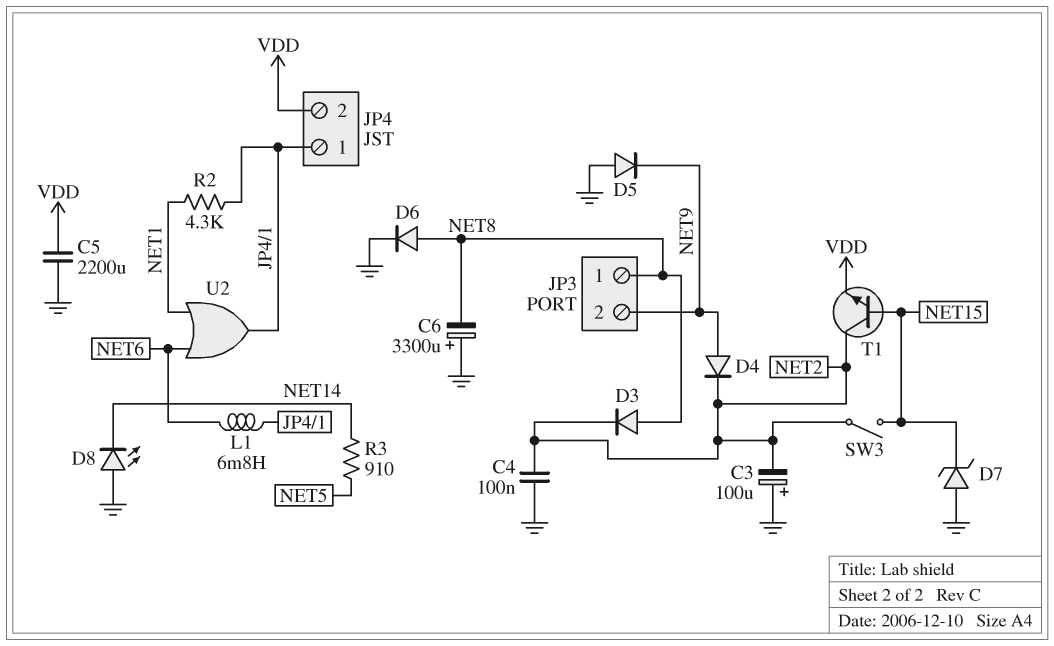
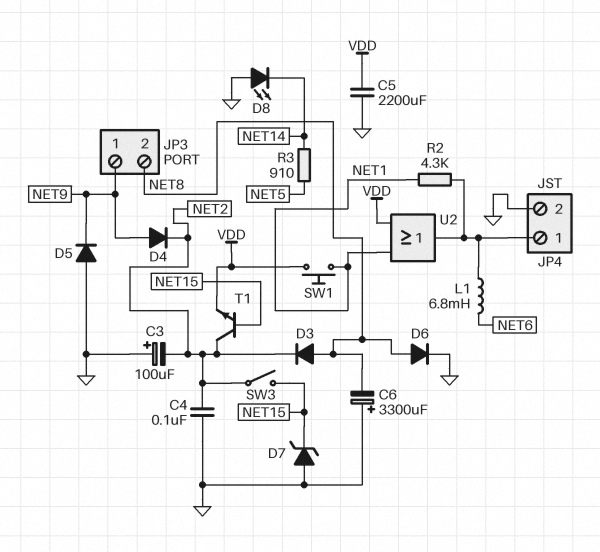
JP3 pin 1: NET8 -> NET9
JP3 pin 2: NET9 -> NET8
JP4 pin 2: VDD -> GND
SW1: none -> button (NET1, VDD)
U2: OR (in NET1, in NET6, out JP4/1) -> OR (in NET1, in VDD, out JP4/1)

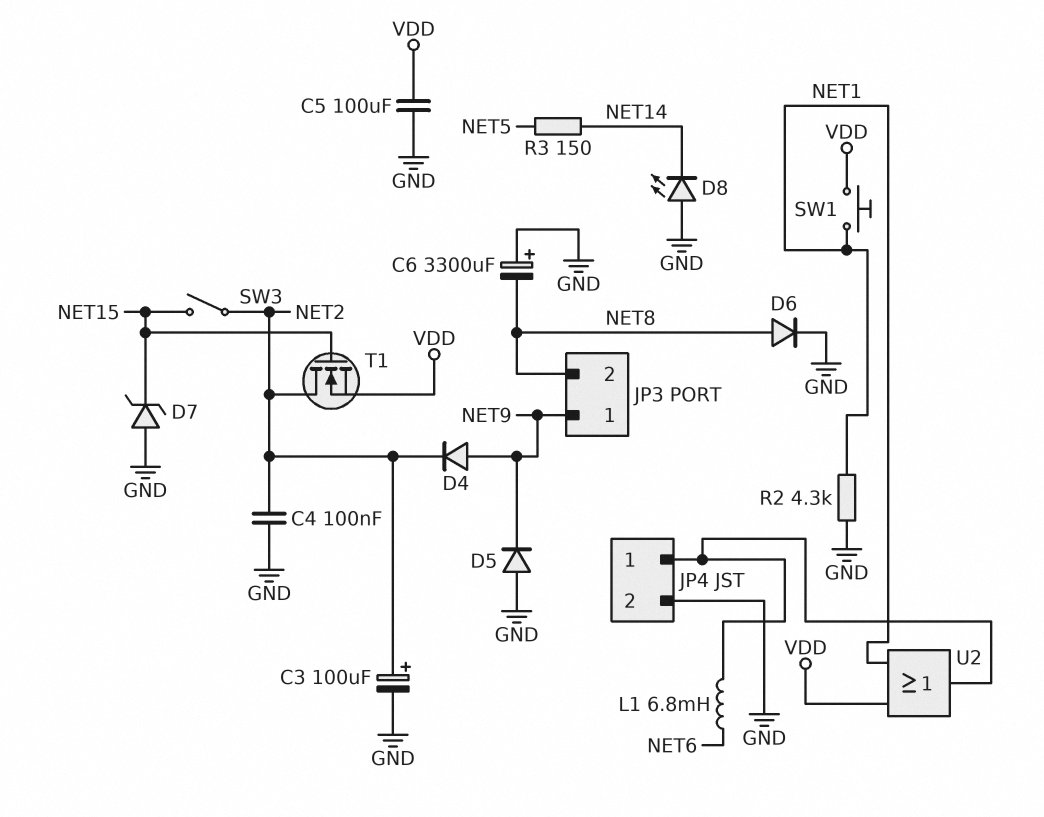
C3: 100uF (plus GND, minus NET2) -> 100uF (plus NET2, minus GND)
C5: 2200uF (GND, VDD) -> 100uF (GND, VDD)
D3: diode (A NET8, K NET2) -> none
R2: 4.3k (JP4/1, NET1) -> 4.3k (GND, NET1)
R3: 910 (NET5, NET14) -> 150 (NET5, NET14)
T1: NPN (B NET15, C NET2, E VDD) -> NMOS (G NET15, D NET2, S VDD)

